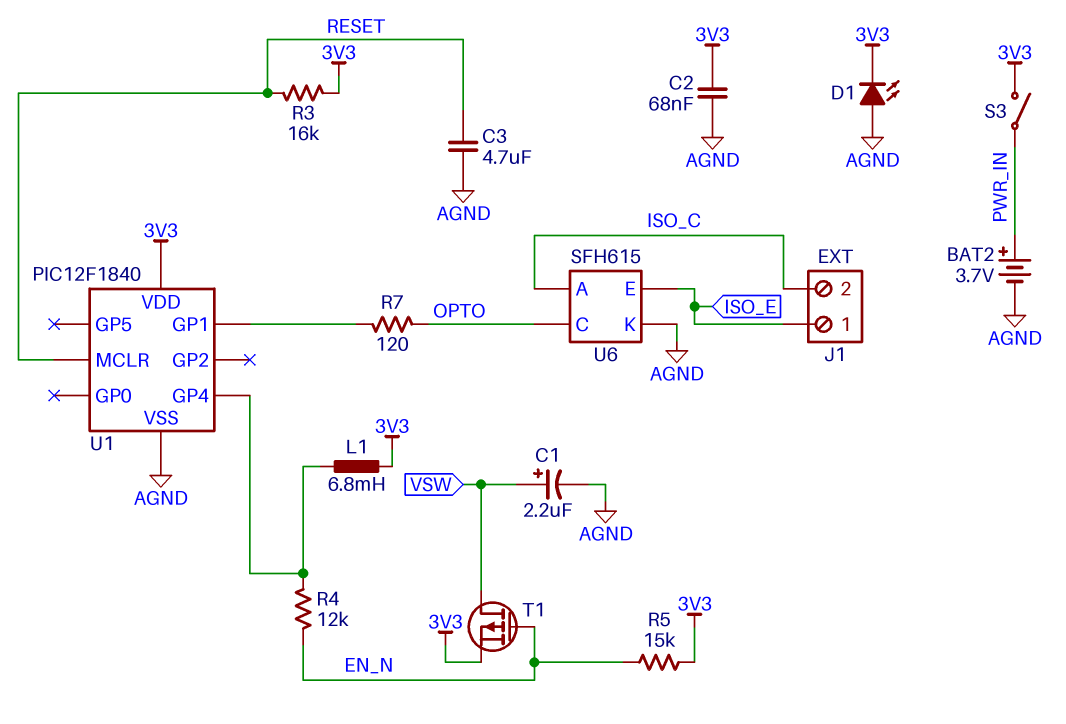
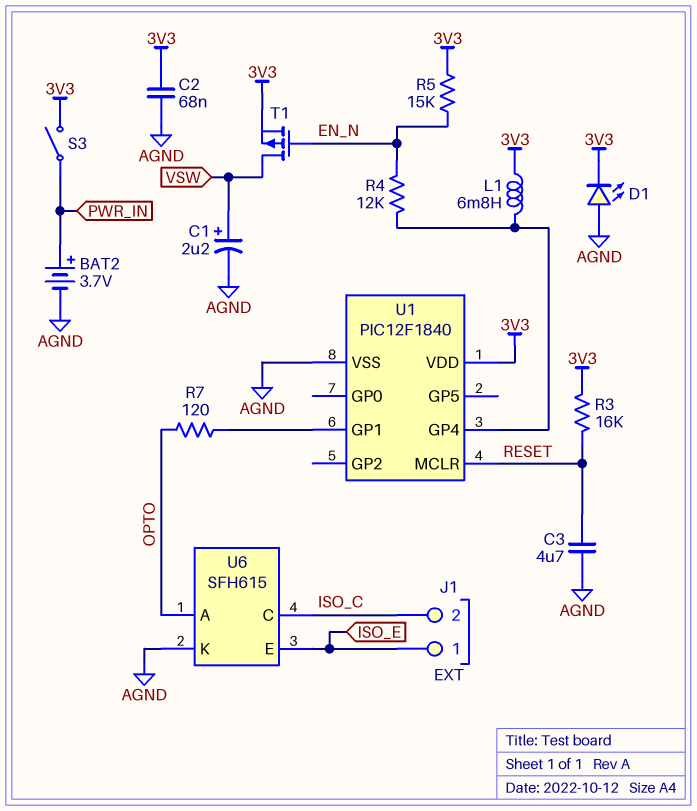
U6 pin A: ISO_C -> OPTO
U6 pin C: OPTO -> ISO_C

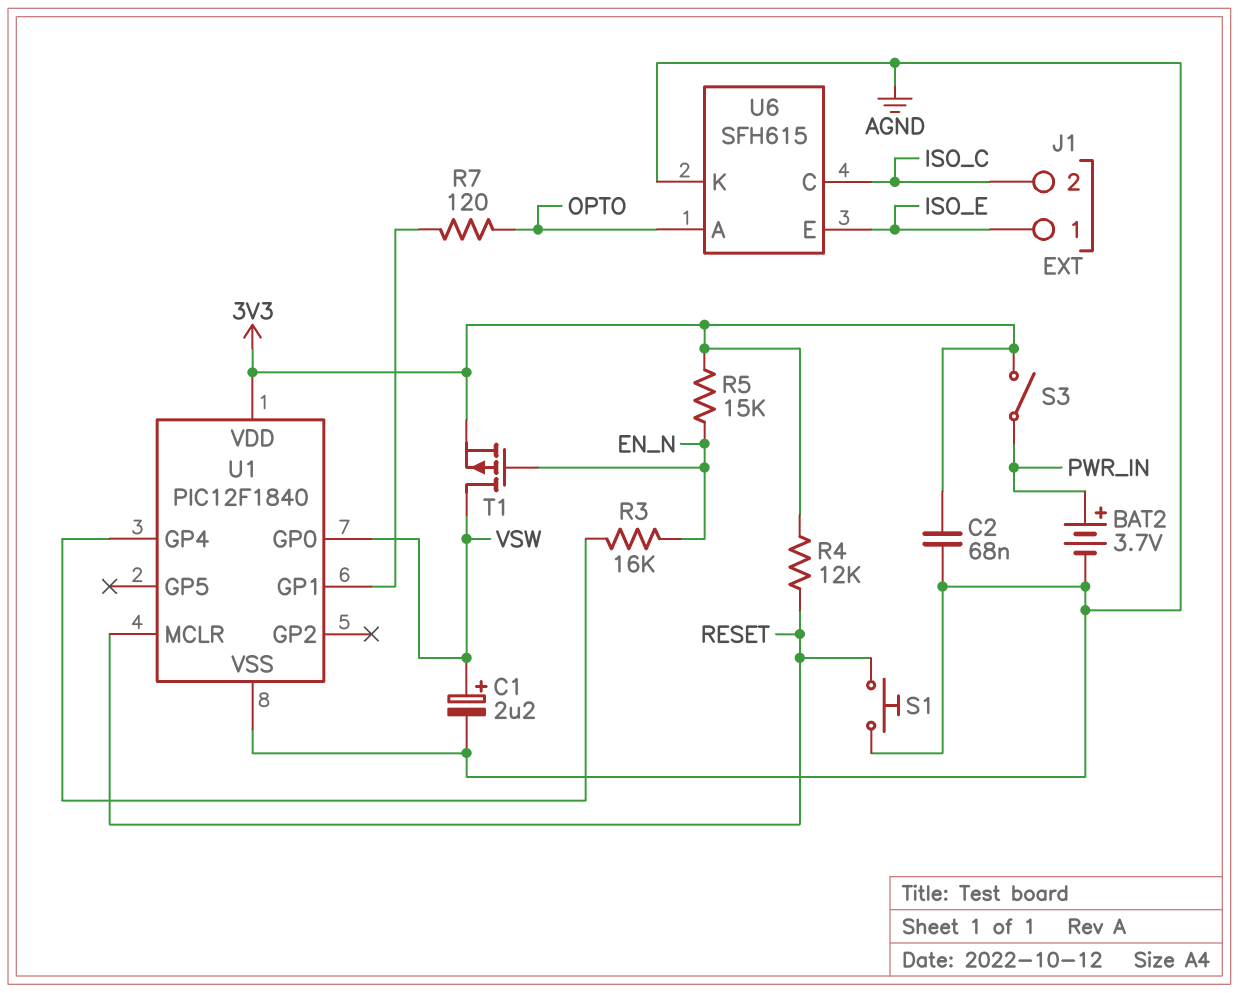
C3: 4.7uF (AGND, RESET) -> none
D1: LED (A AGND, K 3V3) -> none
L1: 6.8mH (3V3, U1/GP4) -> none
R3: 16k (3V3, RESET) -> 16k (EN_N, U1/GP4)
R4: 12k (EN_N, U1/GP4) -> 12k (3V3, RESET)
S1: none -> button (AGND, RESET)
U1 pin GP0: none -> VSW

